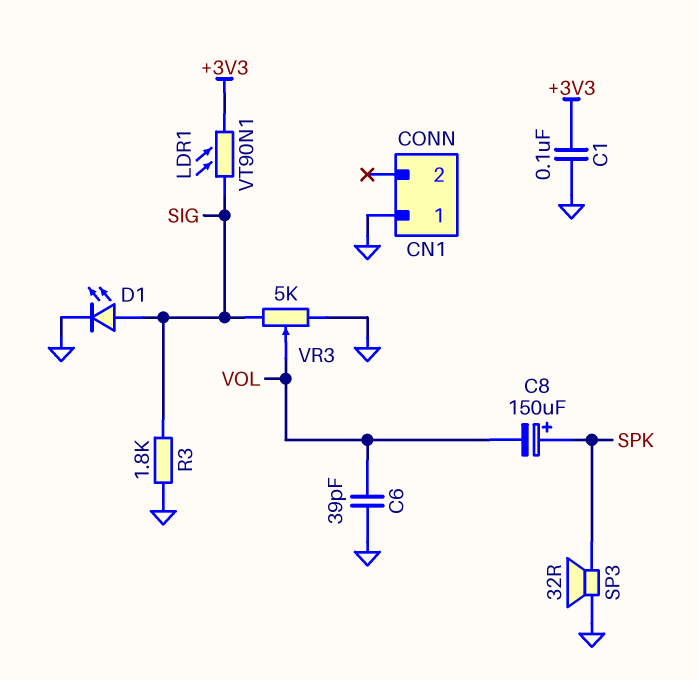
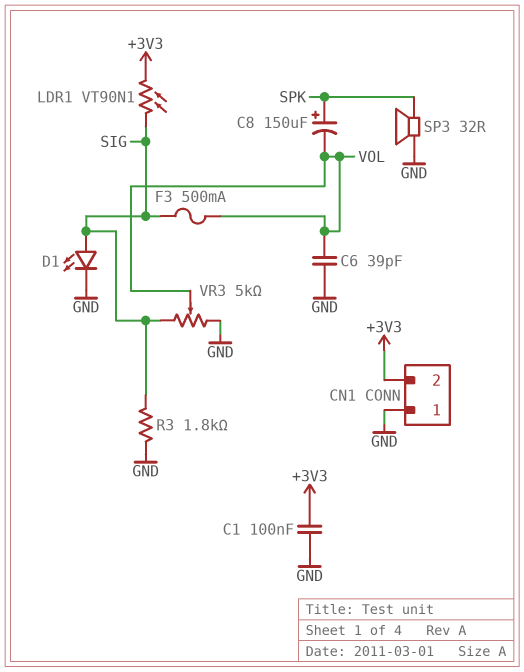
CN1 pin 2: none -> +3V3
F3: none -> 500mA (SIG, VOL)

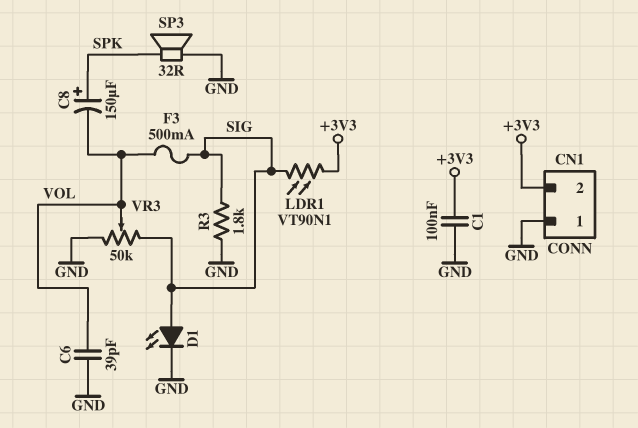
VR3: 5k (GND, SIG, wiper VOL) -> 50k (GND, SIG, wiper VOL)

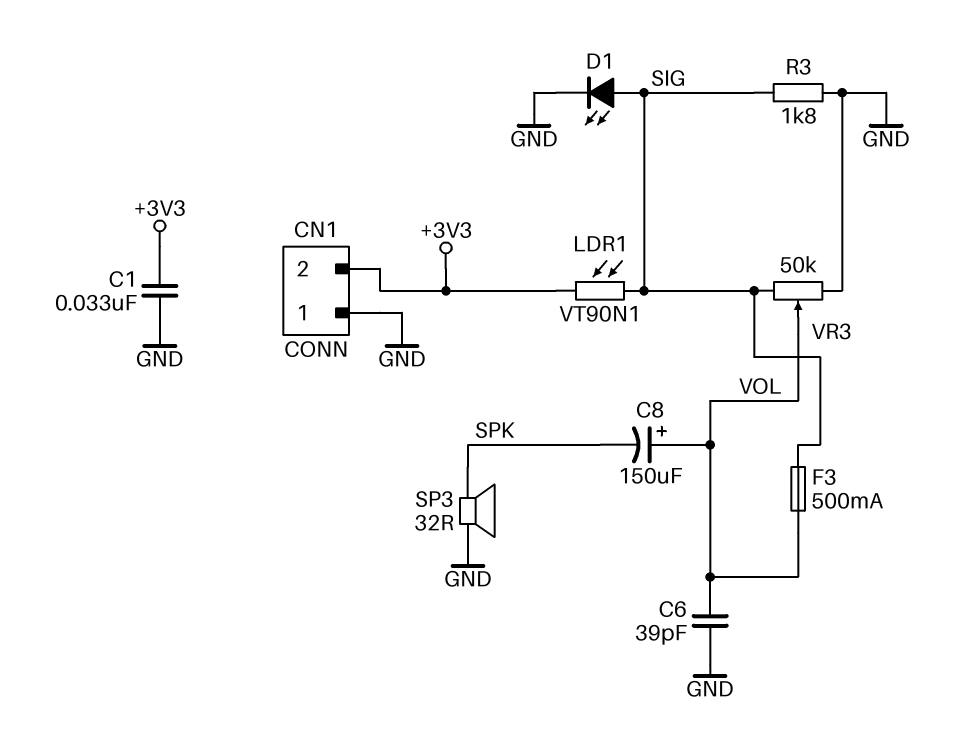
C1: 100nF (+3V3, GND) -> 33nF (+3V3, GND)
C8: 150uF (plus SPK, minus VOL) -> 150uF (plus VOL, minus SPK)

